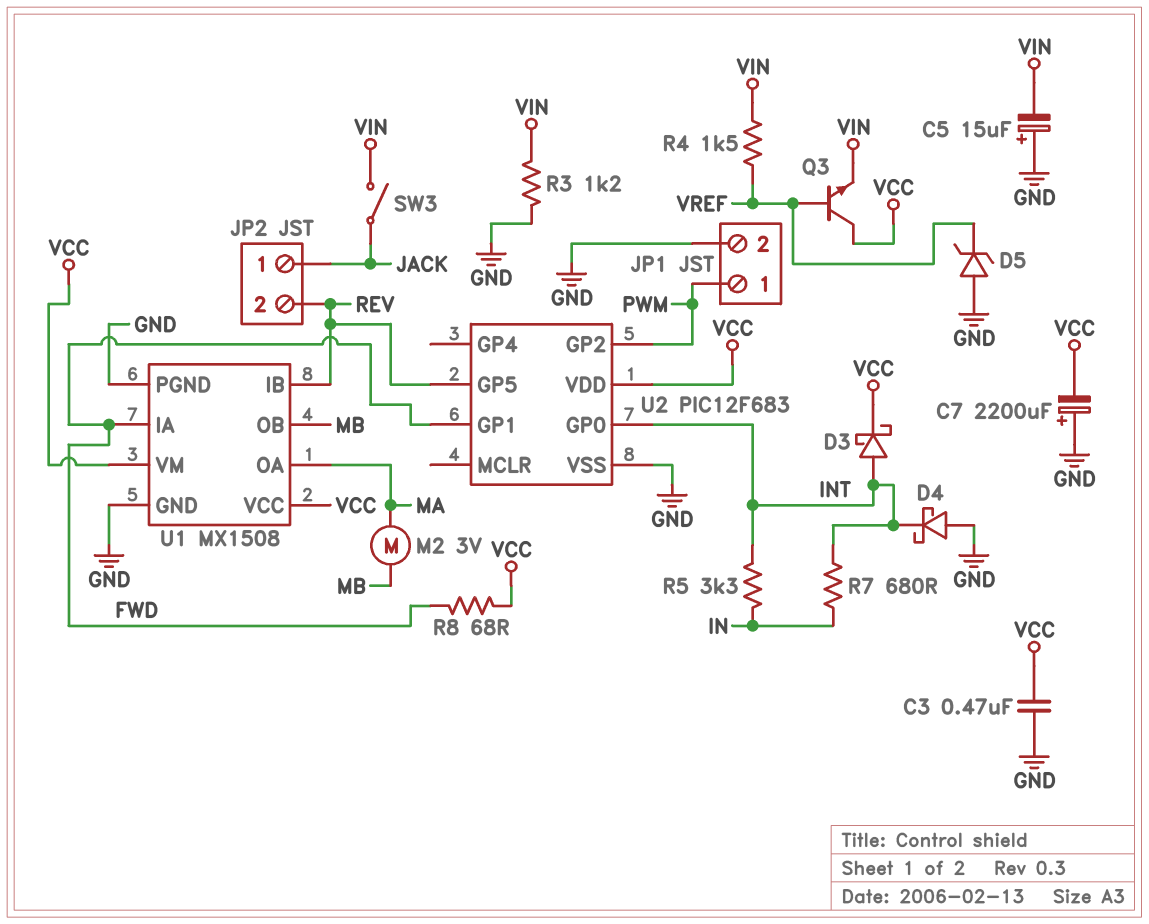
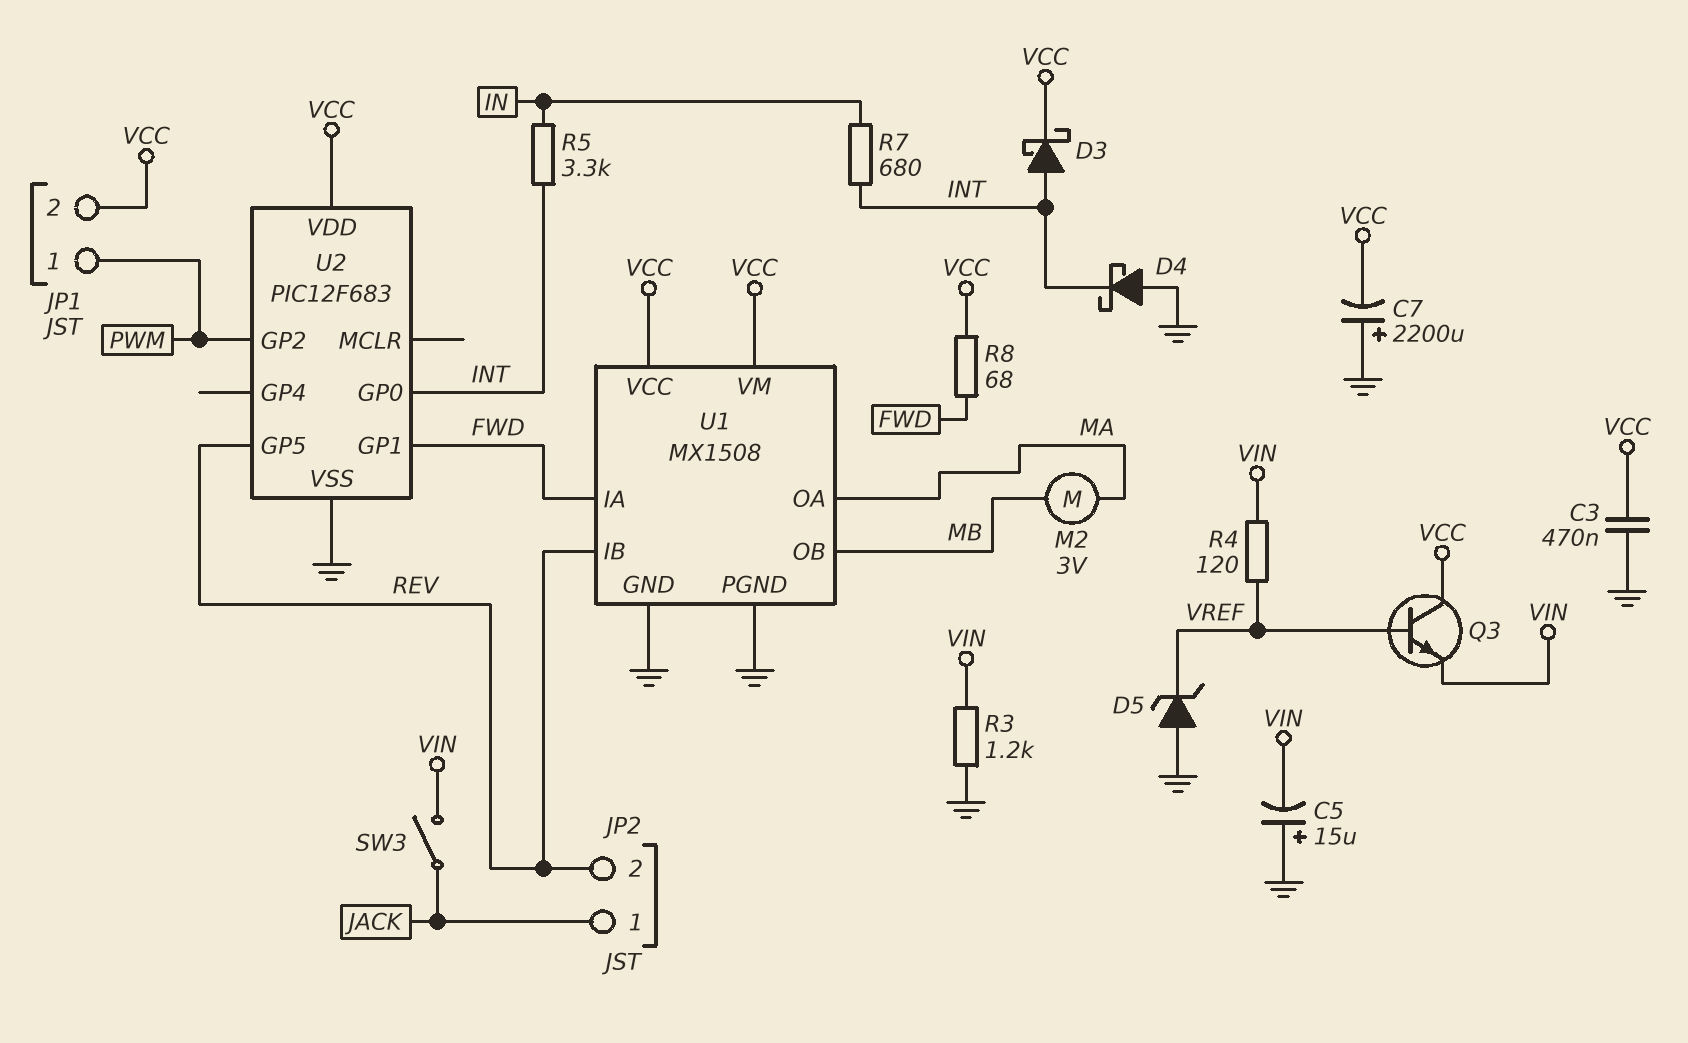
JP1 pin 2: GND -> VCC
R4: 1.5k (VIN, VREF) -> 120 (VIN, VREF)

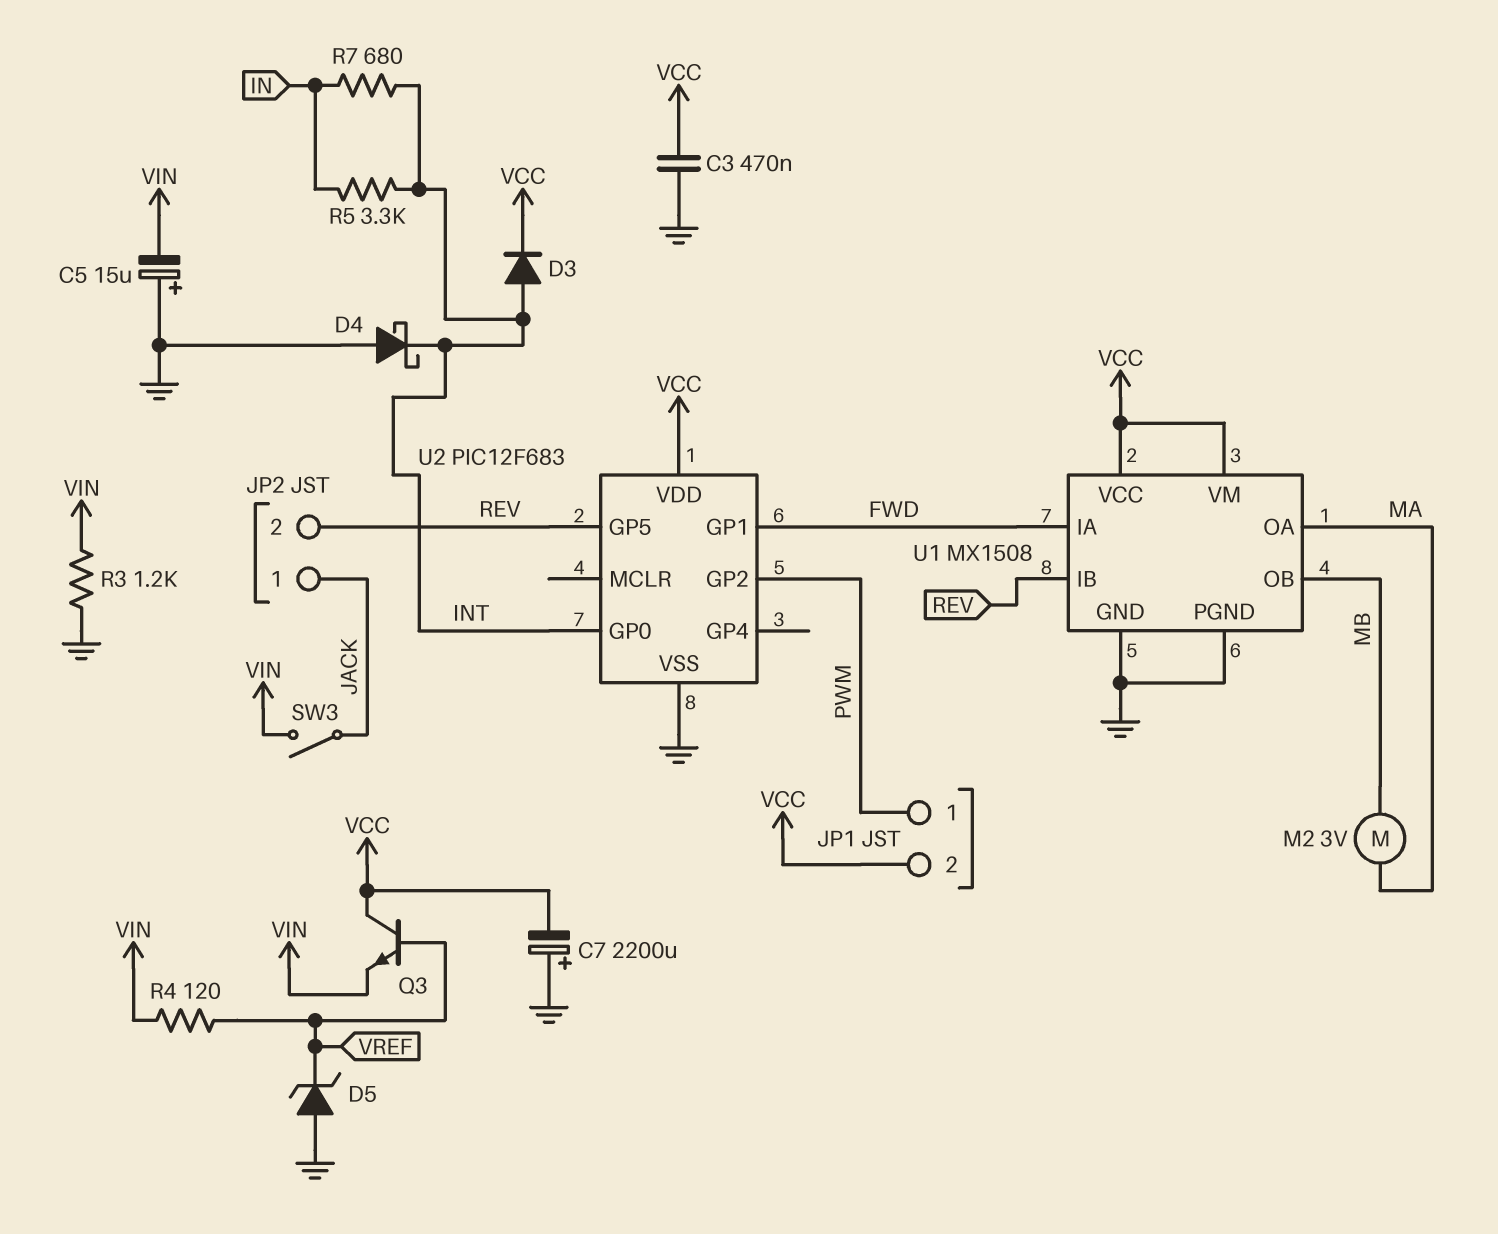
D3: schottky (A INT, K VCC) -> diode (A INT, K VCC)
R8: 68 (FWD, VCC) -> none

